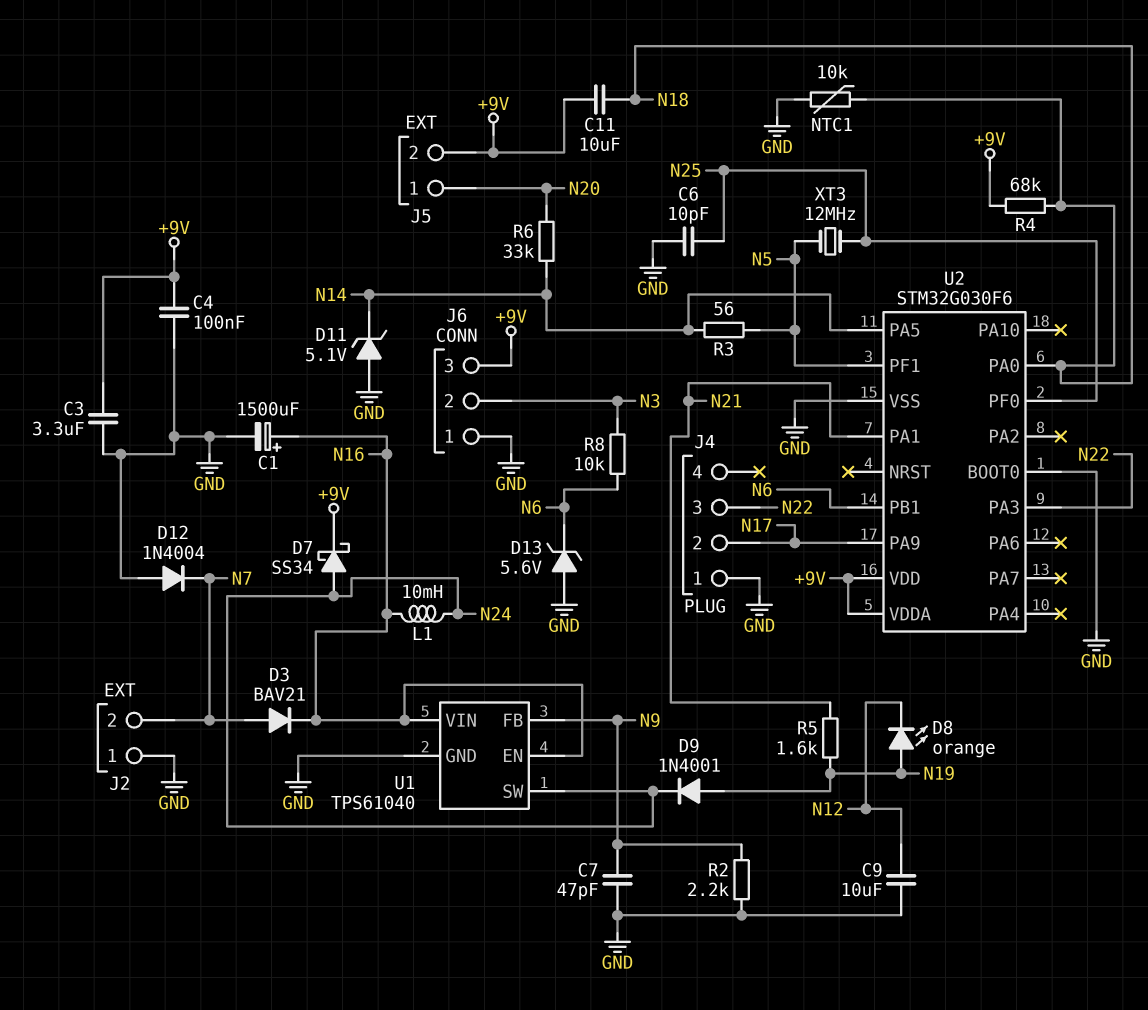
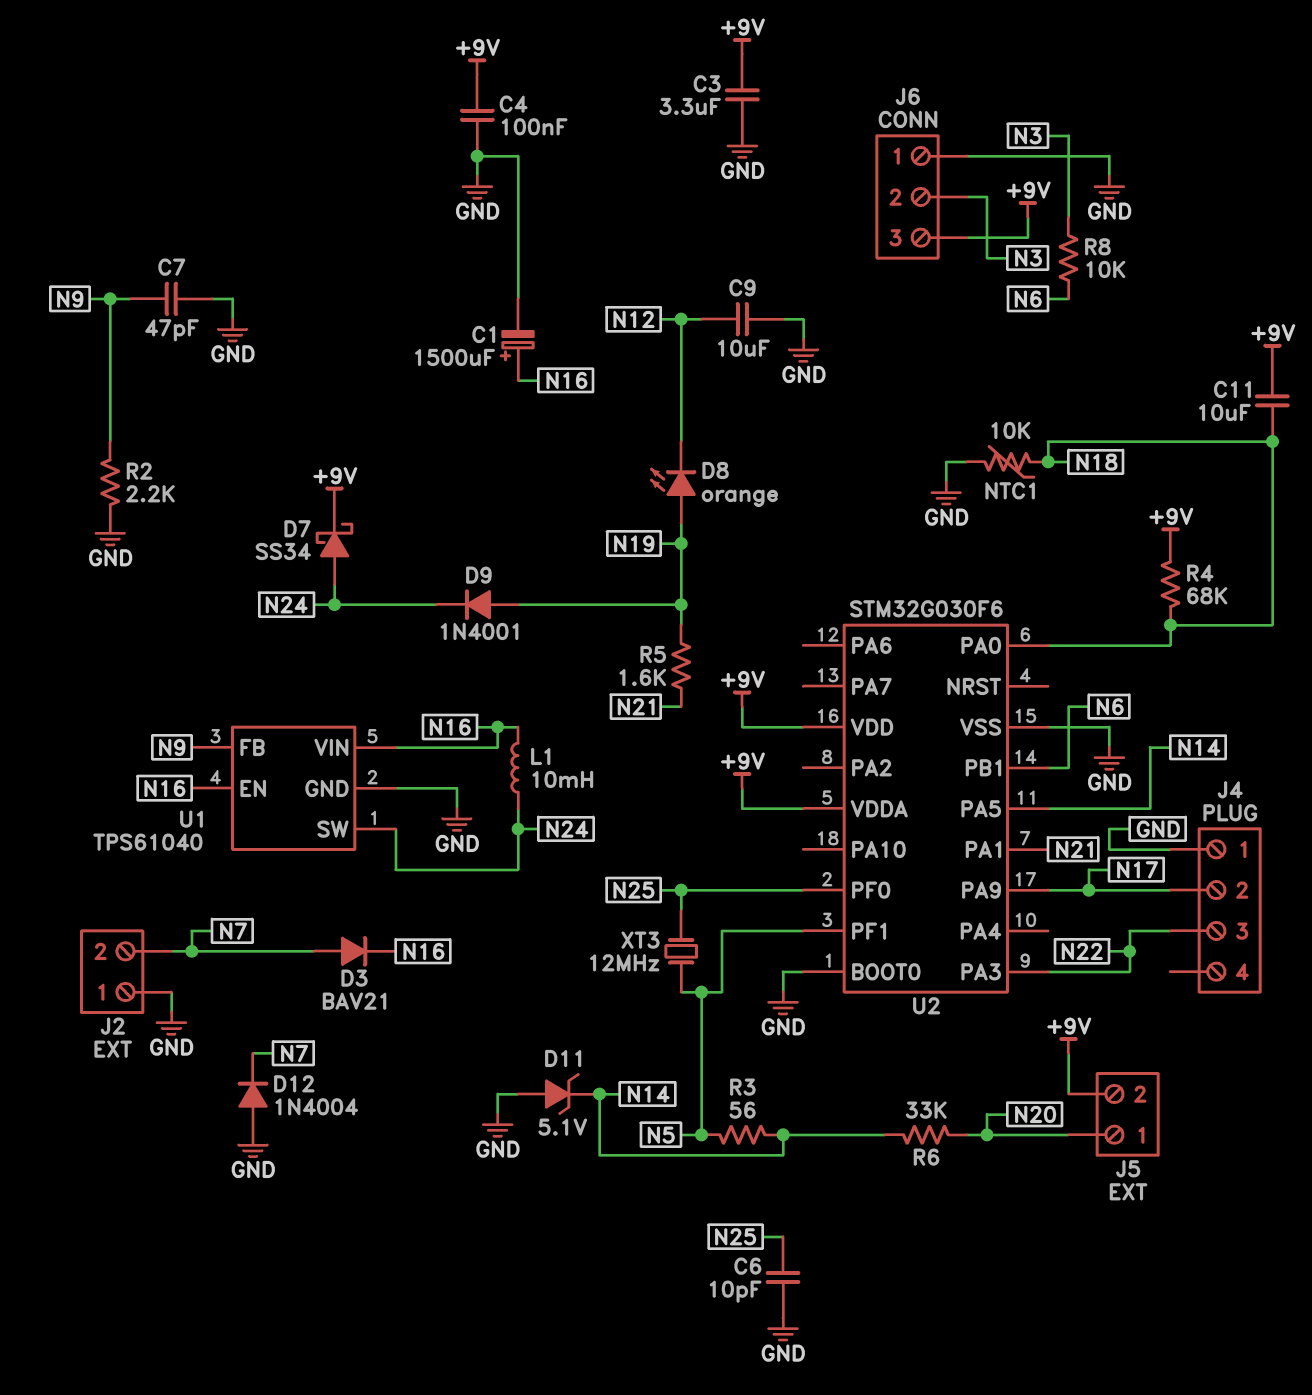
D13: zener 5.6V (A GND, K N6) -> none

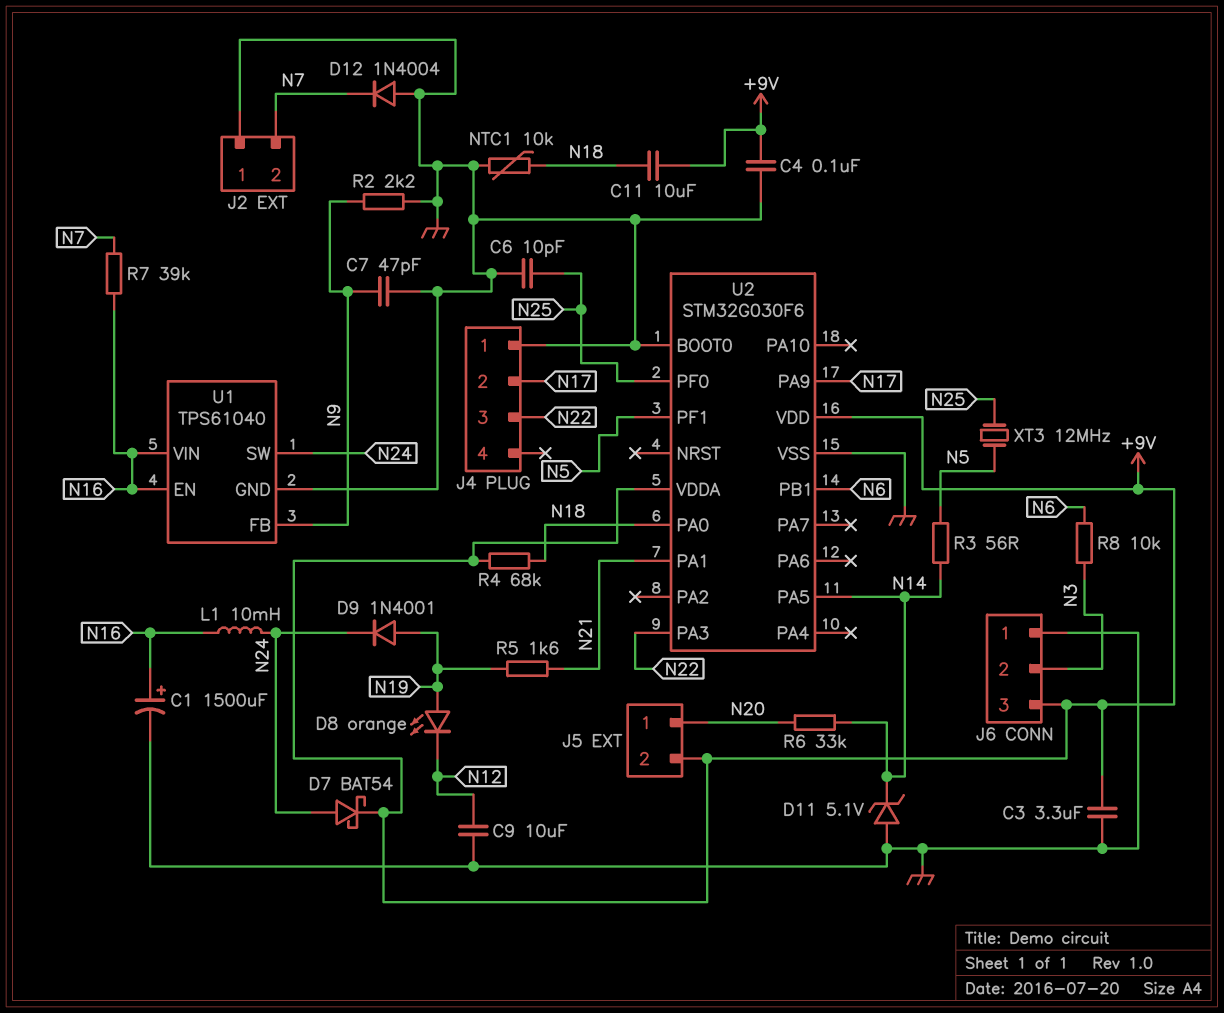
D3: diode BAV21 (A N7, K N16) -> none
D7: schottky SS34 (A N24, K +9V) -> schottky BAT54 (A N24, K +9V)
R7: none -> 39k (N7, N16)

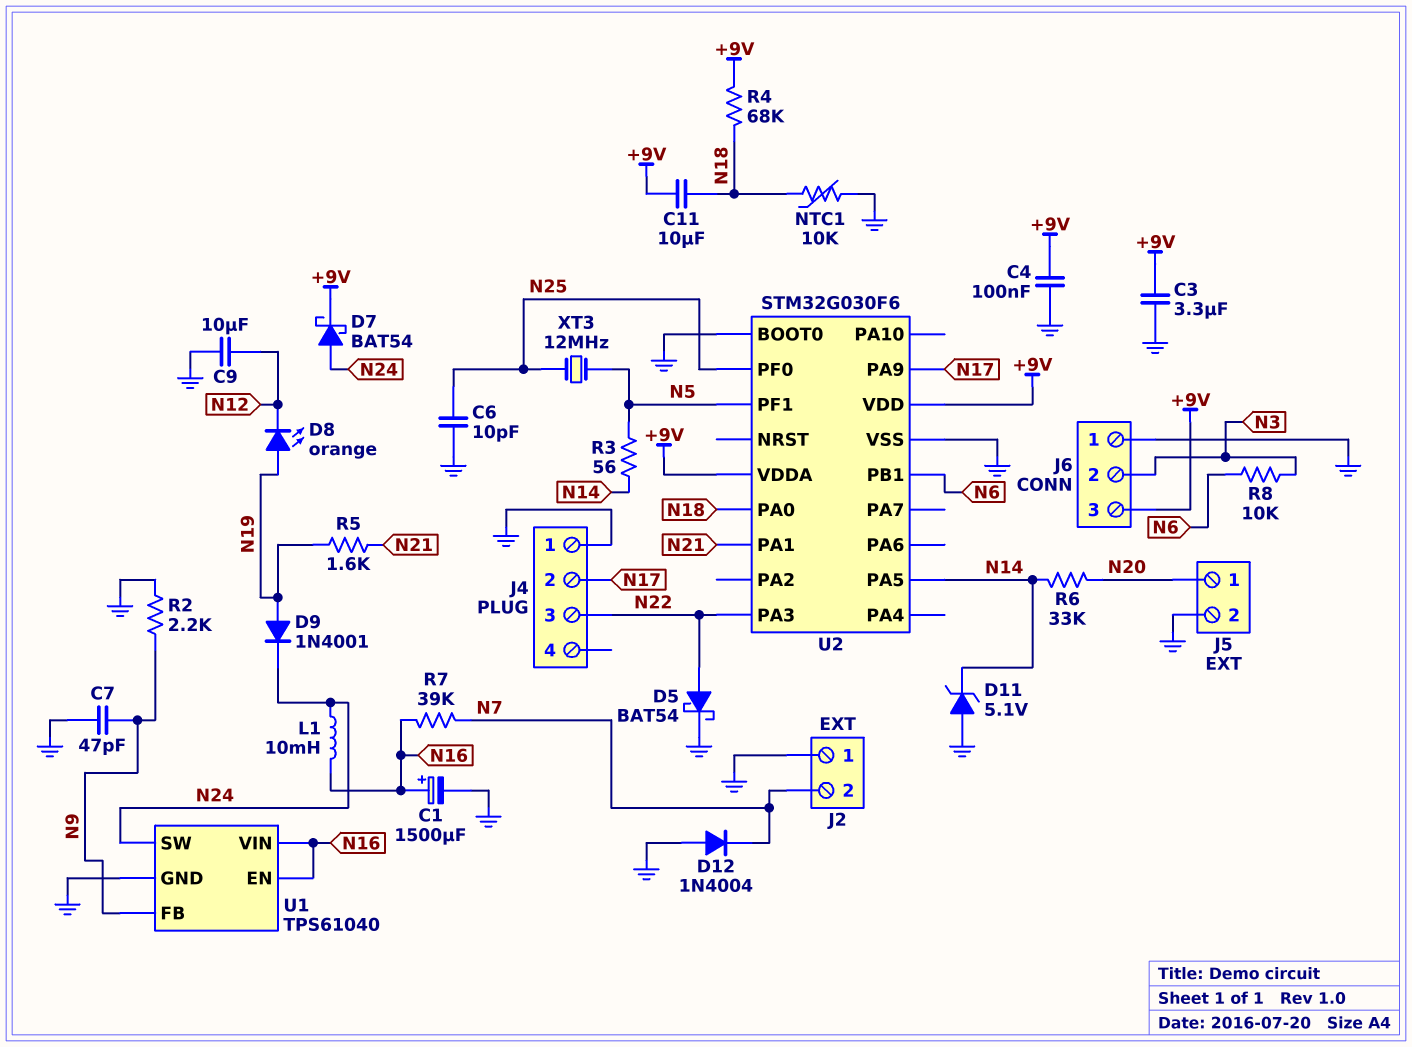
D5: none -> schottky BAT54 (A N22, K GND)
J5 pin 2: +9V -> GND

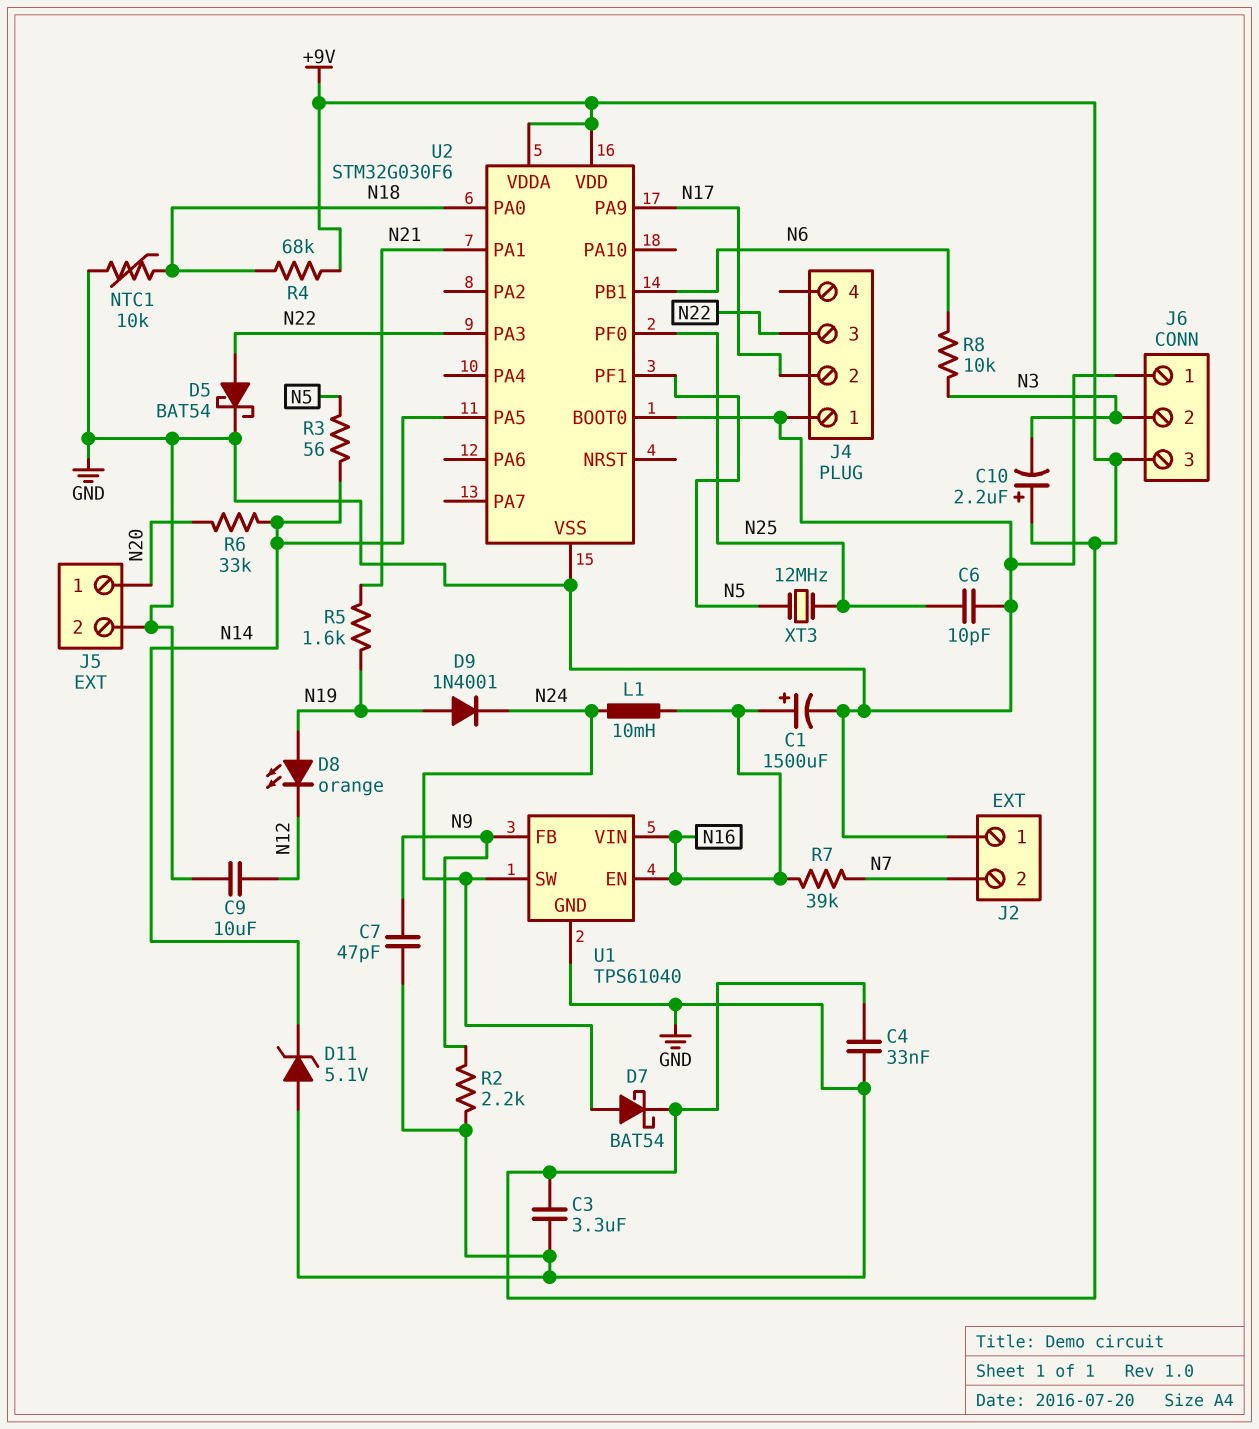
C4: 100nF (+9V, GND) -> 33nF (+9V, GND)
C10: none -> 2.2uF (plus +9V, minus N3)
C11: 10uF (+9V, N18) -> none
D12: diode 1N4004 (A GND, K N7) -> none

